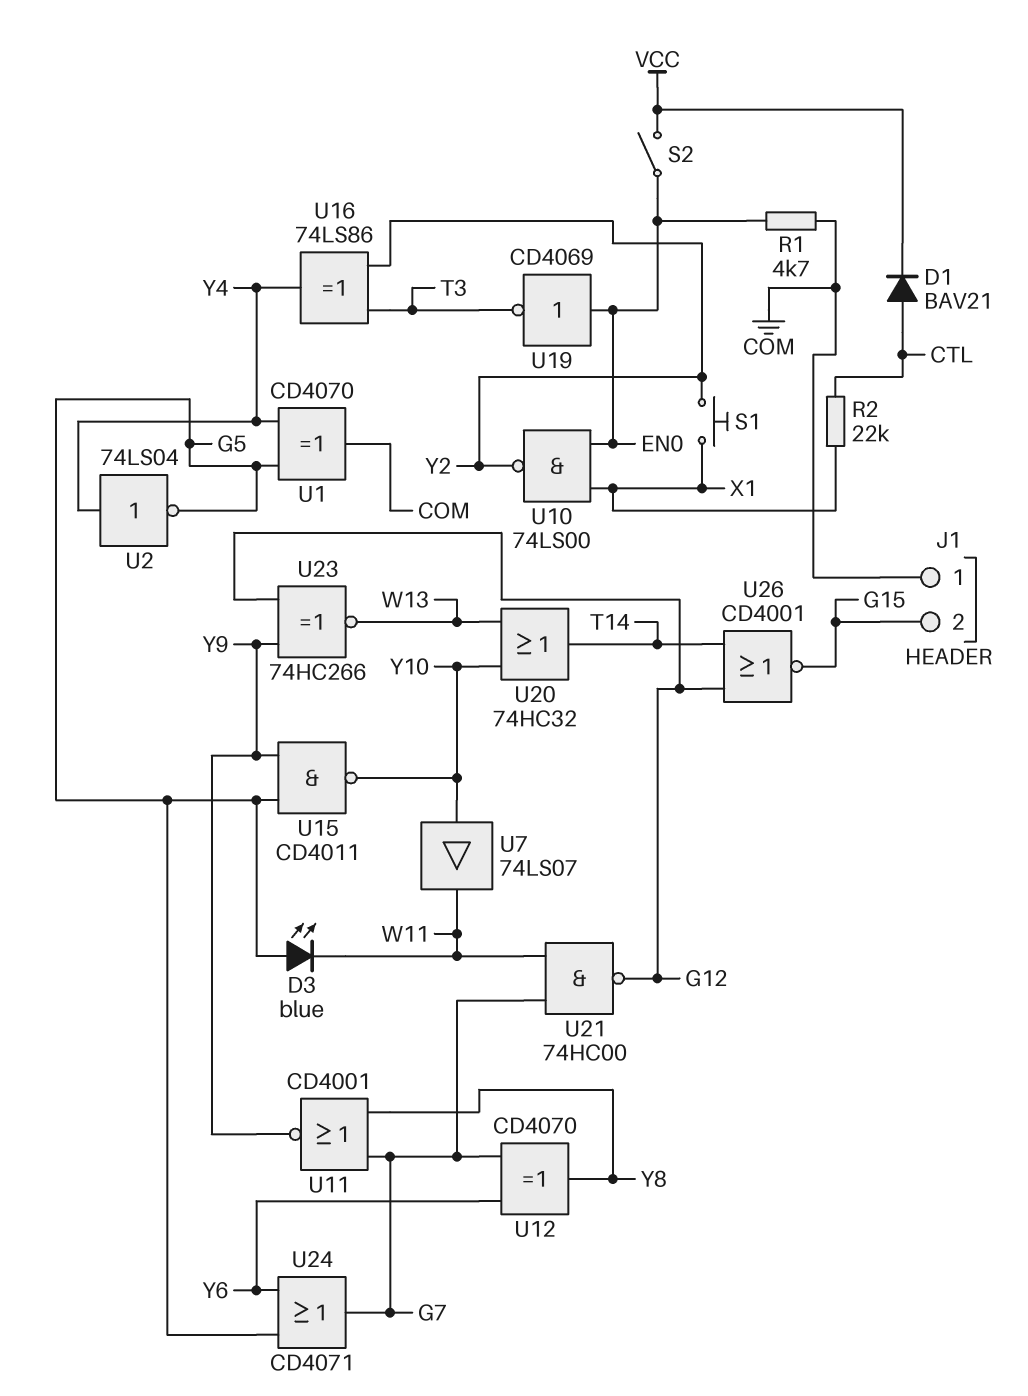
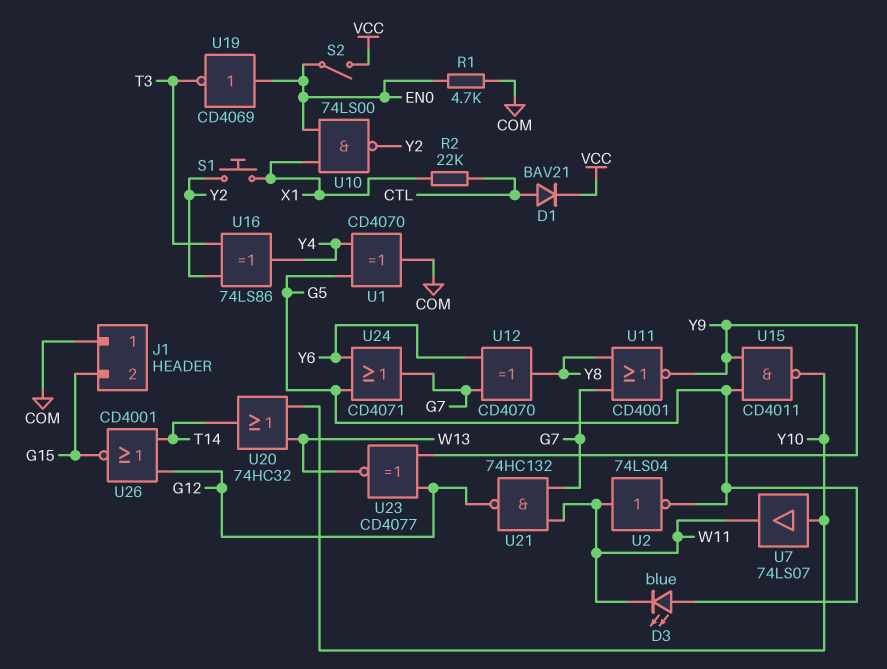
U2: NOT 74LS04 (in Y4, out G5) -> NOT 74LS04 (in W11, out G5)
U21: NAND 74HC00 (in G7, in W11, out G12) -> NAND 74HC132 (in G7, in W11, out G12)
U23: XNOR 74HC266 (in G12, in Y9, out W13) -> XNOR CD4077 (in G12, in Y9, out W13)

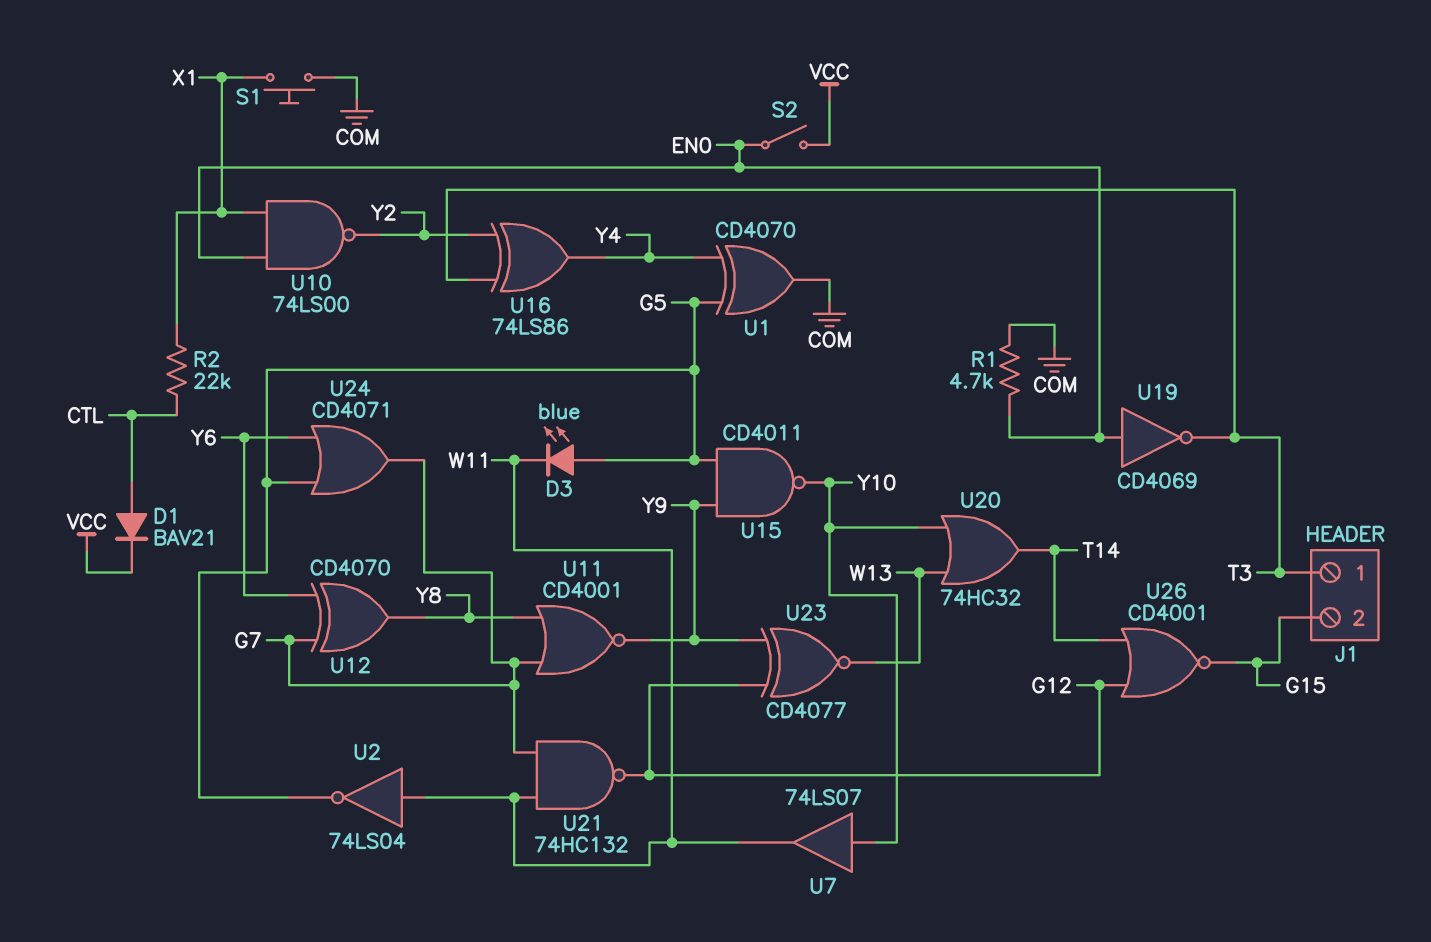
J1 pin 1: COM -> T3
S1: button (X1, Y2) -> button (COM, X1)

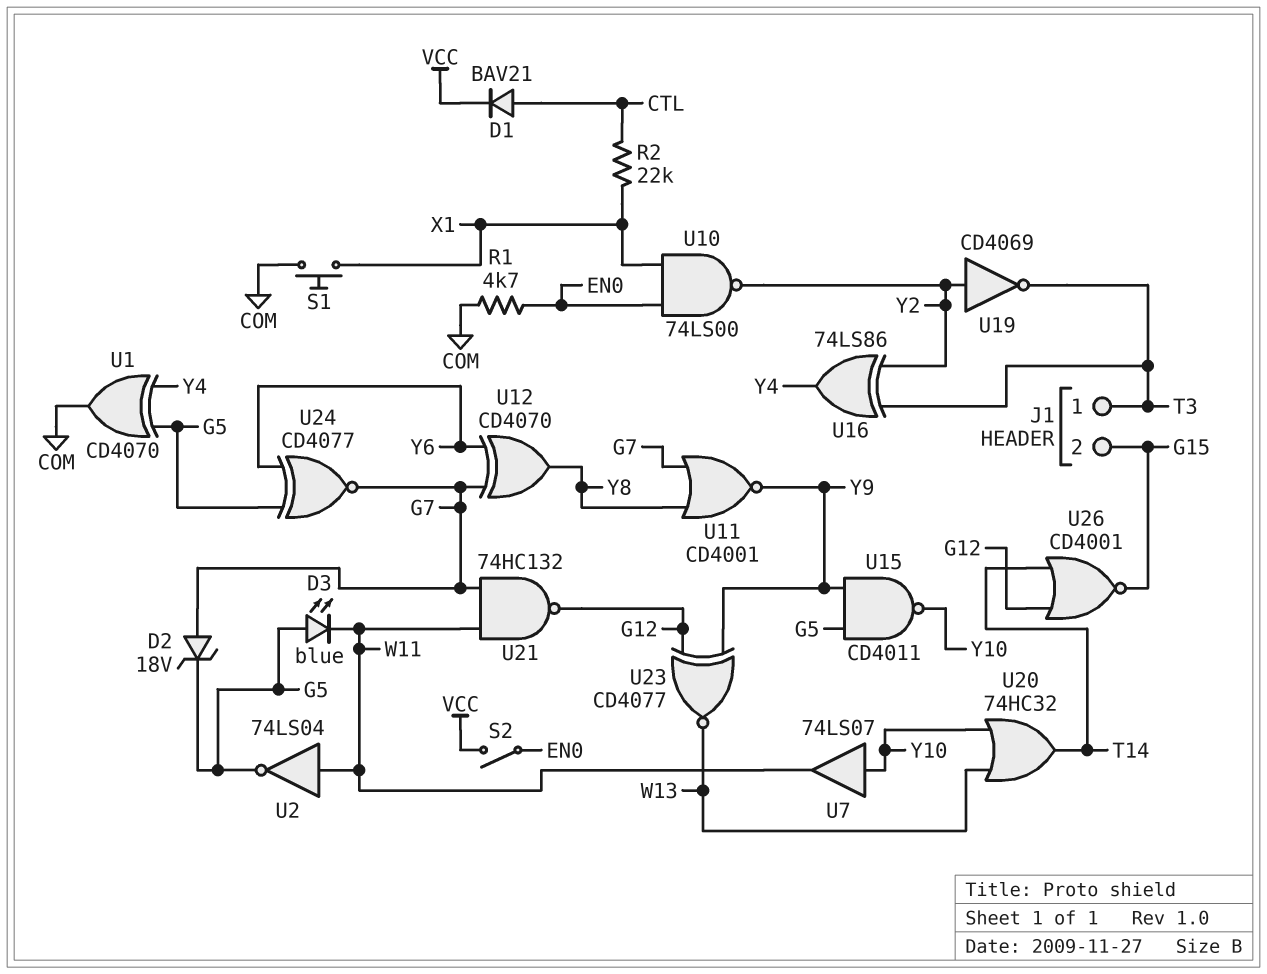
D2: none -> zener 18V (A G7, K G5)
U19: NOT CD4069 (in EN0, out T3) -> NOT CD4069 (in Y2, out T3)
U24: OR CD4071 (in G5, in Y6, out G7) -> XNOR CD4077 (in G5, in Y6, out G7)

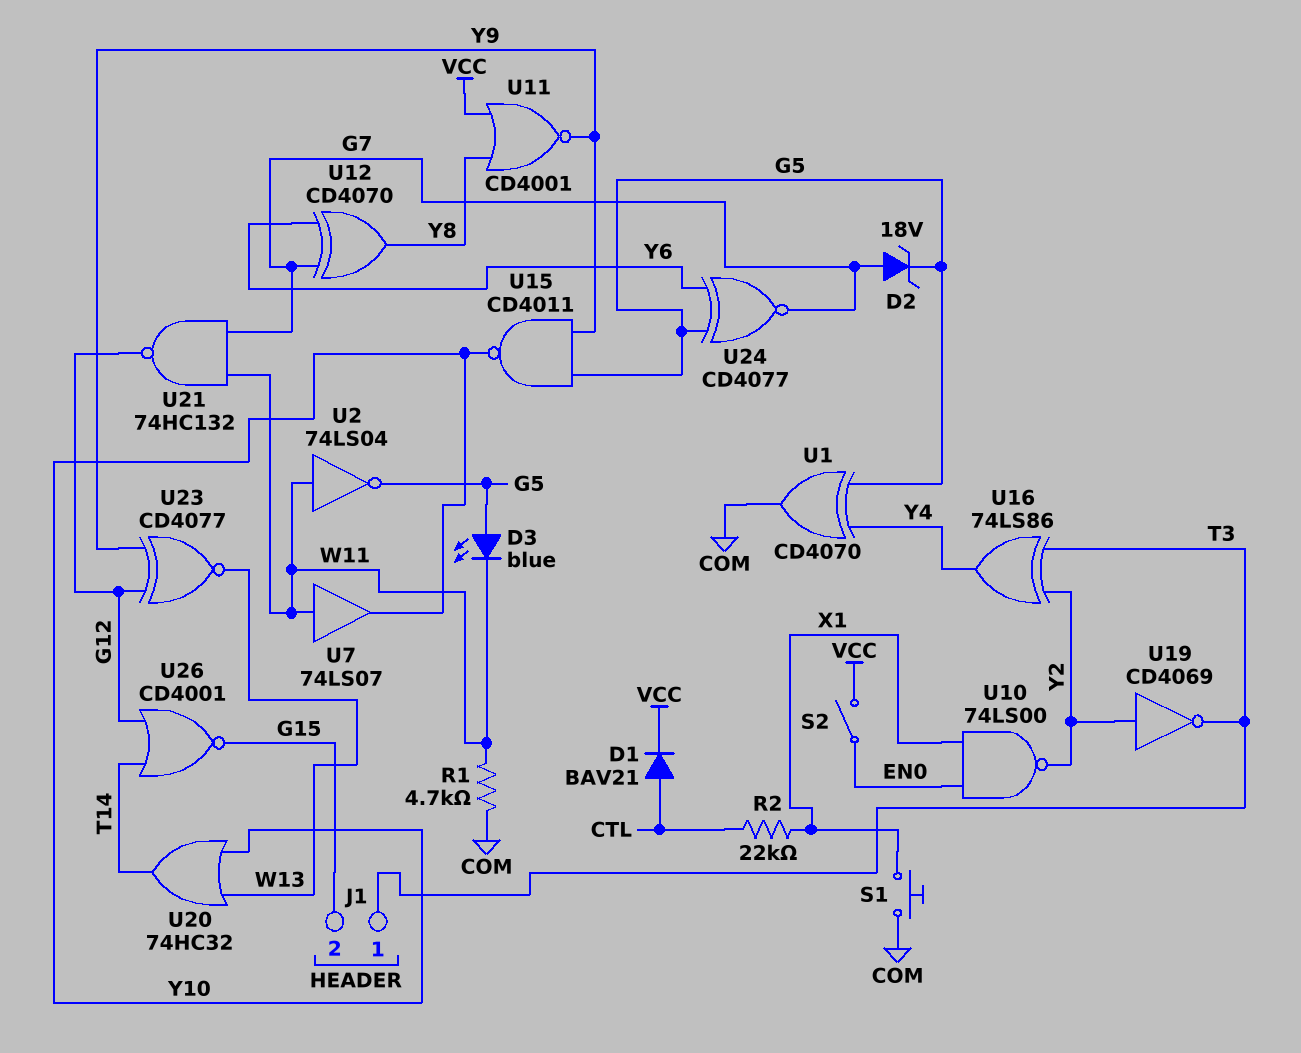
R1: 4.7k (COM, EN0) -> 4.7k (COM, W11)
U7: buffer 74LS07 (in Y10, out W11) -> buffer 74LS07 (in W11, out Y10)
U11: NOR CD4001 (in G7, in Y8, out Y9) -> NOR CD4001 (in VCC, in Y8, out Y9)

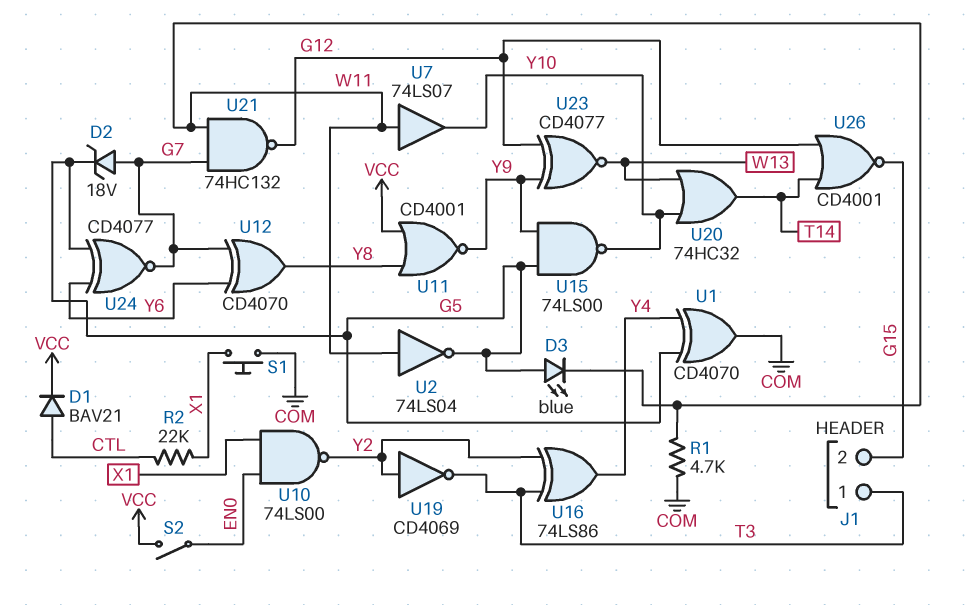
U15: NAND CD4011 (in G5, in Y9, out Y10) -> NAND 74LS00 (in G5, in Y9, out Y10)

